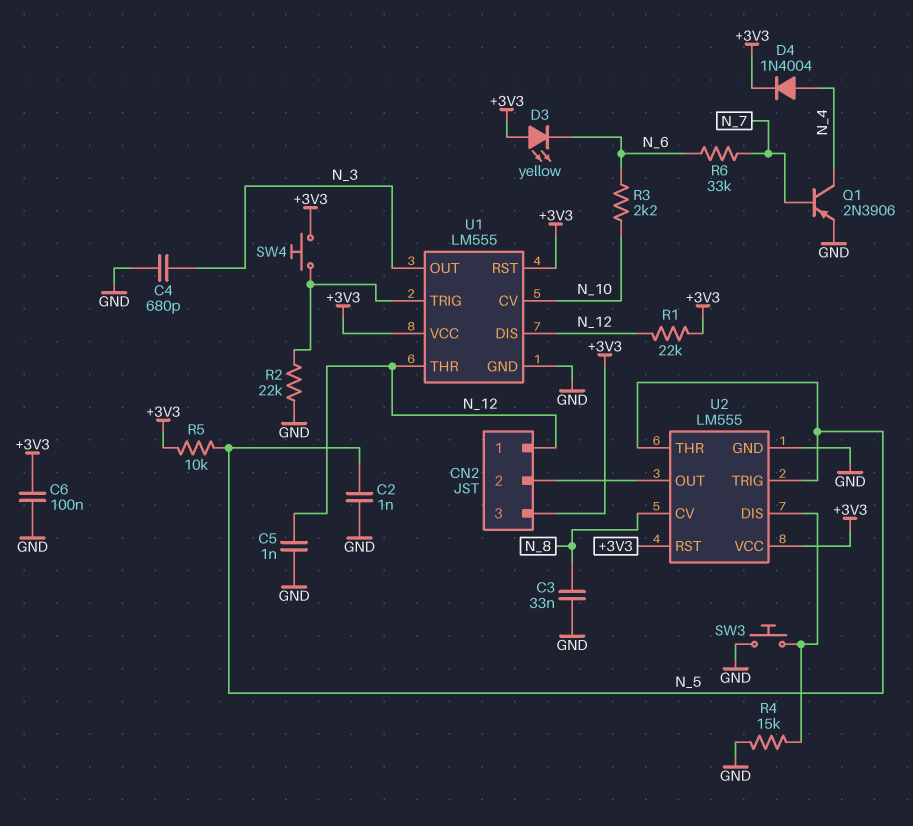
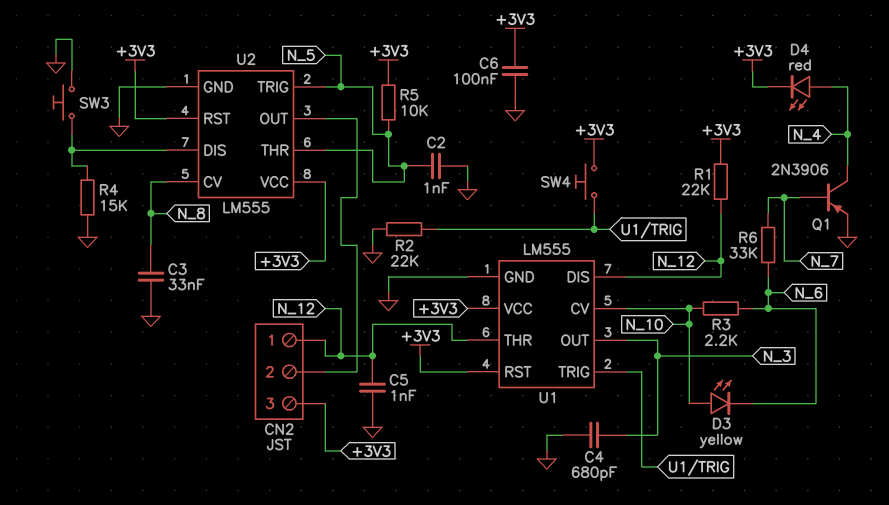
D3: LED yellow (A +3V3, K N_6) -> LED yellow (A N_10, K N_6)
D4: diode 1N4004 (A N_4, K +3V3) -> LED red (A N_4, K +3V3)

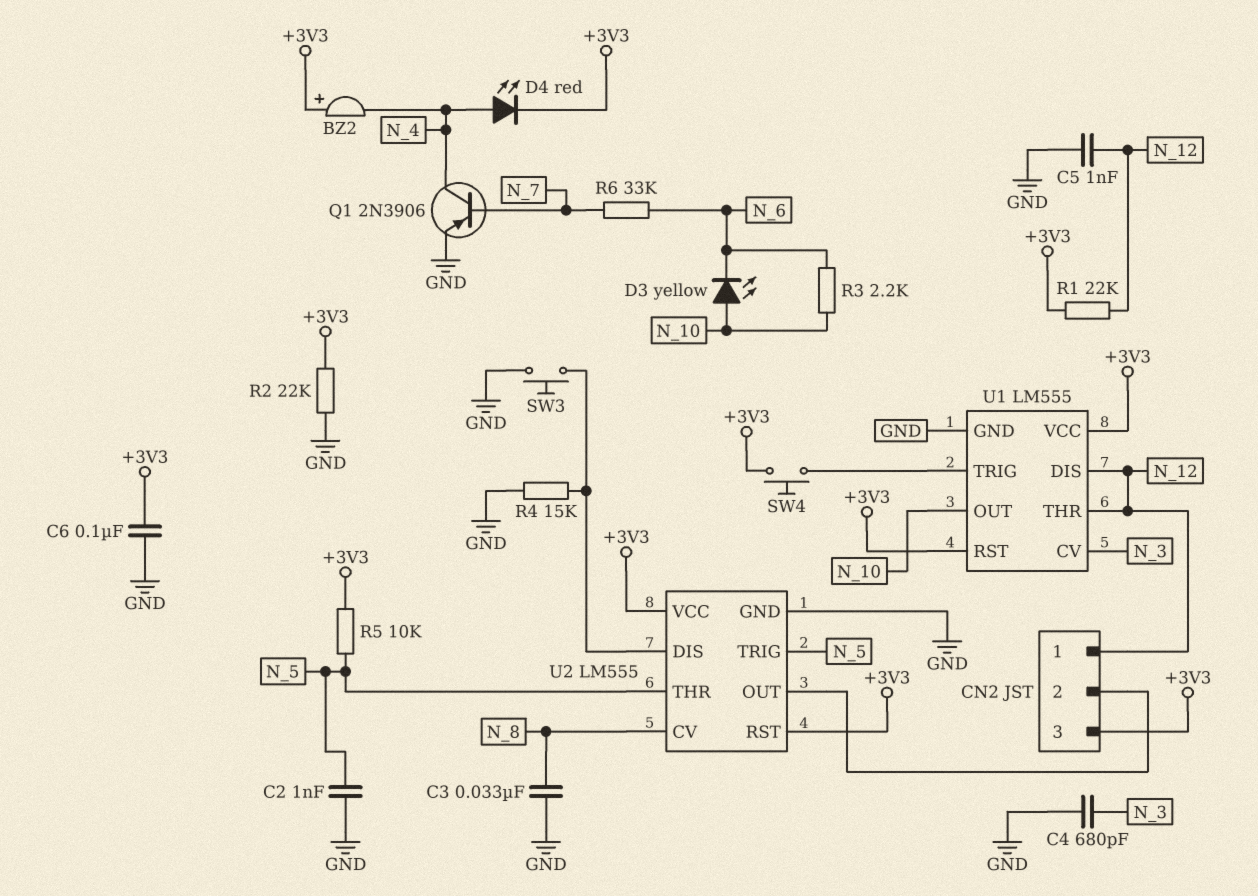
BZ2: none -> buzzer (plus +3V3, minus N_4)
R2: 22k (GND, U1/TRIG) -> 22k (+3V3, GND)
U1 pin CV: N_10 -> N_3
U1 pin OUT: N_3 -> N_10

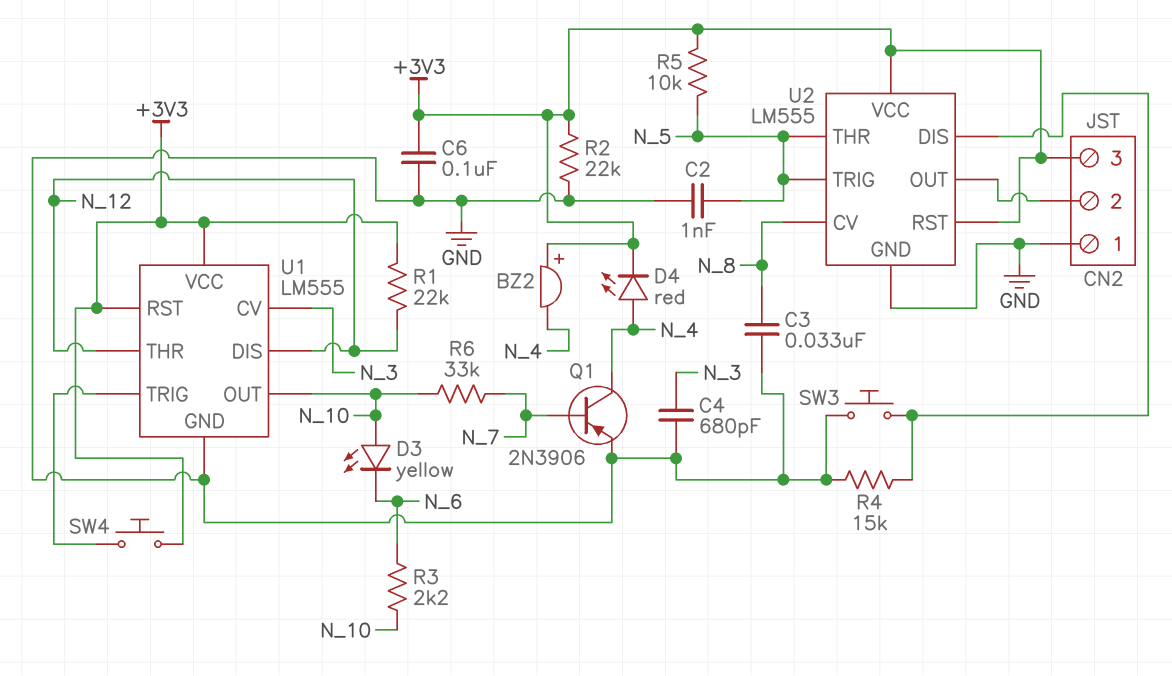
C5: 1nF (GND, N_12) -> none
CN2 pin 1: N_12 -> GND
R6: 33k (N_6, N_7) -> 33k (N_7, N_10)

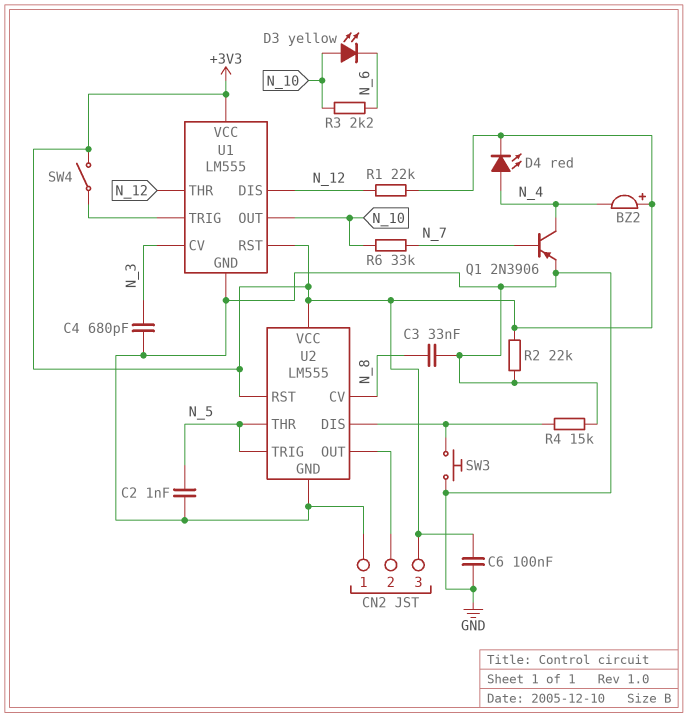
R5: 10k (+3V3, N_5) -> none
SW4: button (+3V3, U1/TRIG) -> switch (+3V3, U1/TRIG)

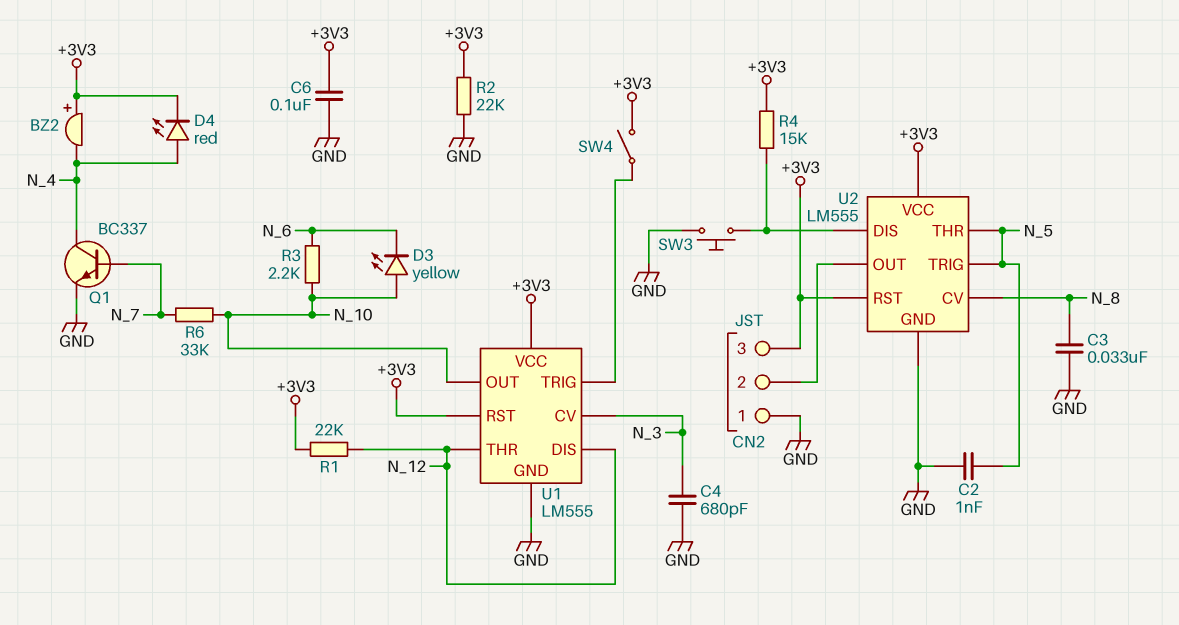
Q1: PNP 2N3906 (B N_7, C N_4, E GND) -> NPN BC337 (B N_7, C N_4, E GND)
R4: 15k (GND, U2/DIS) -> 15k (+3V3, U2/DIS)

